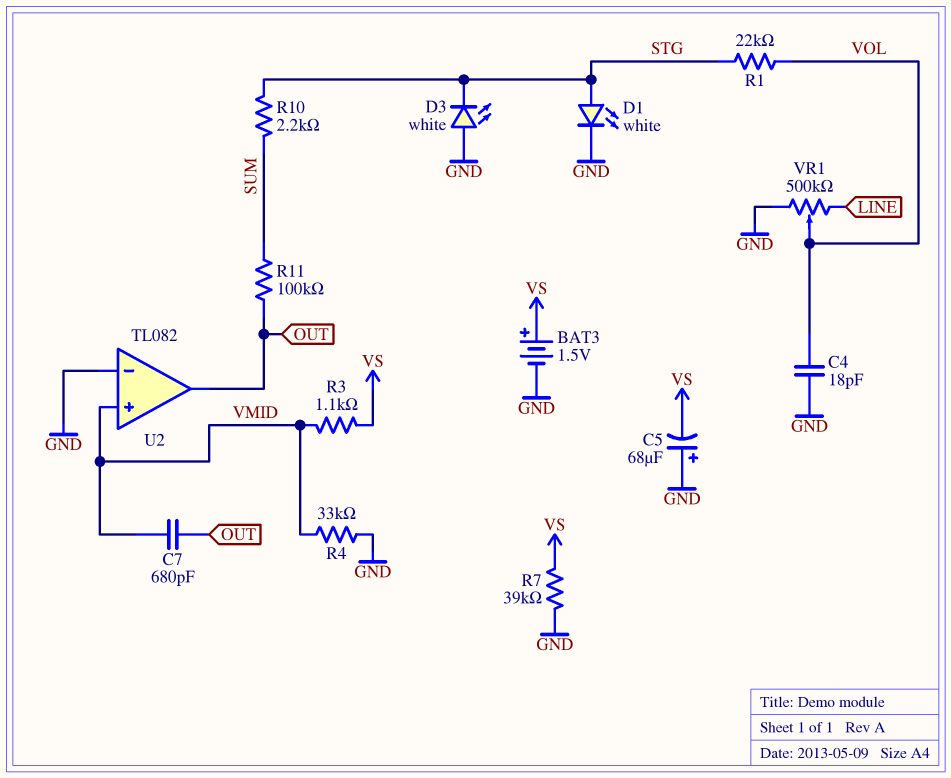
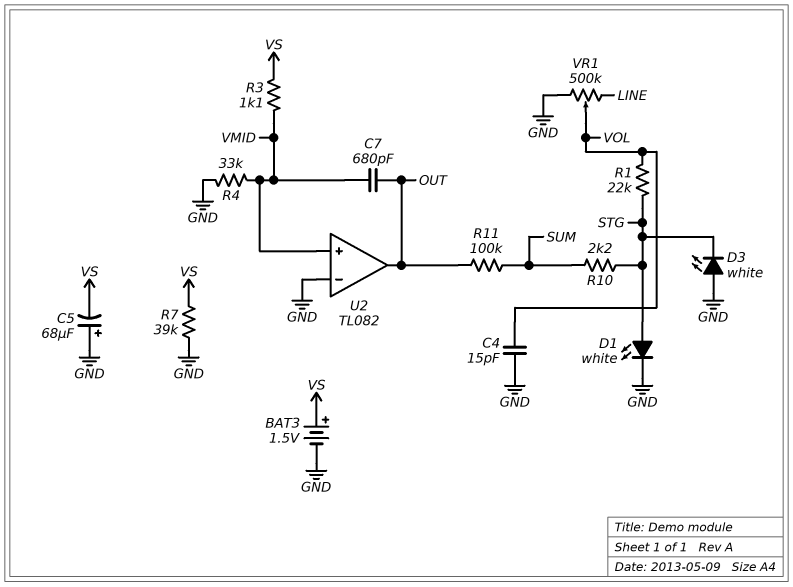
C4: 18pF (GND, VOL) -> 15pF (GND, VOL)

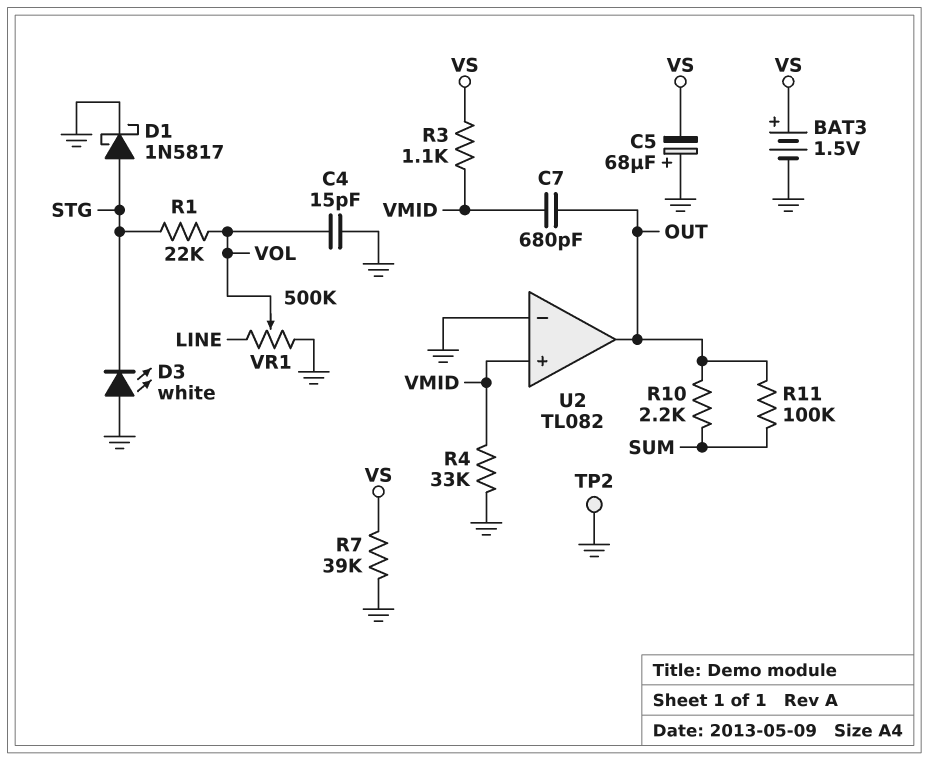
D1: LED white (A STG, K GND) -> schottky 1N5817 (A STG, K GND)
R10: 2.2k (STG, SUM) -> 2.2k (OUT, SUM)
TP2: none -> test point (GND)

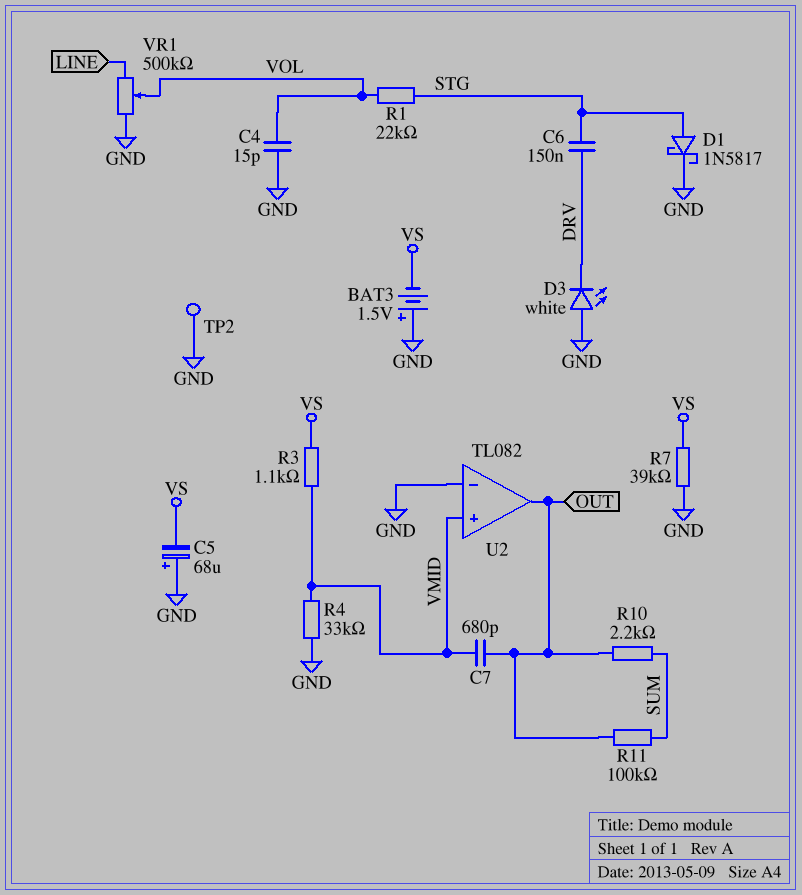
BAT3: 1.5V (plus VS, minus GND) -> 1.5V (plus GND, minus VS)
C6: none -> 150nF (DRV, STG)
D3: LED white (A GND, K STG) -> LED white (A GND, K DRV)

